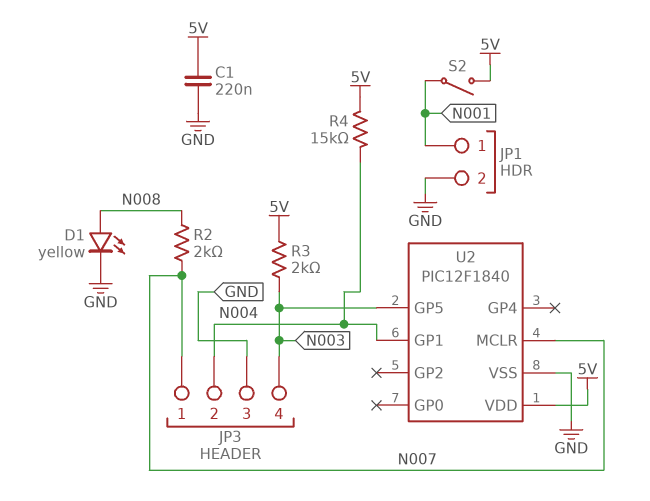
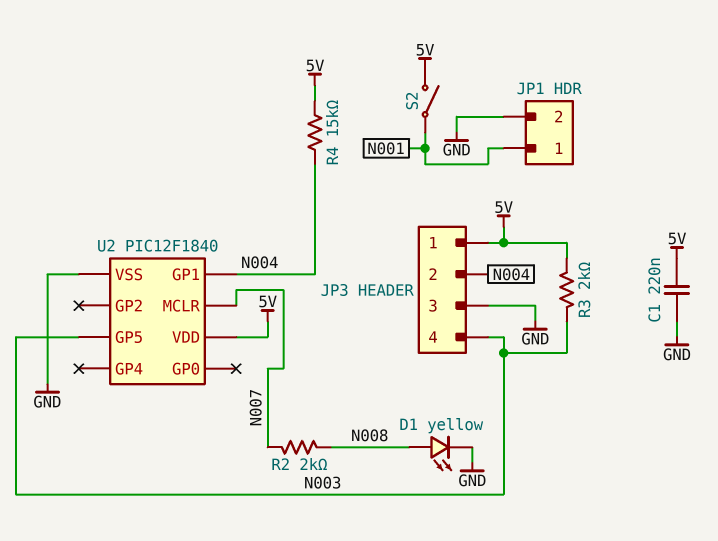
JP3 pin 1: N007 -> 5V

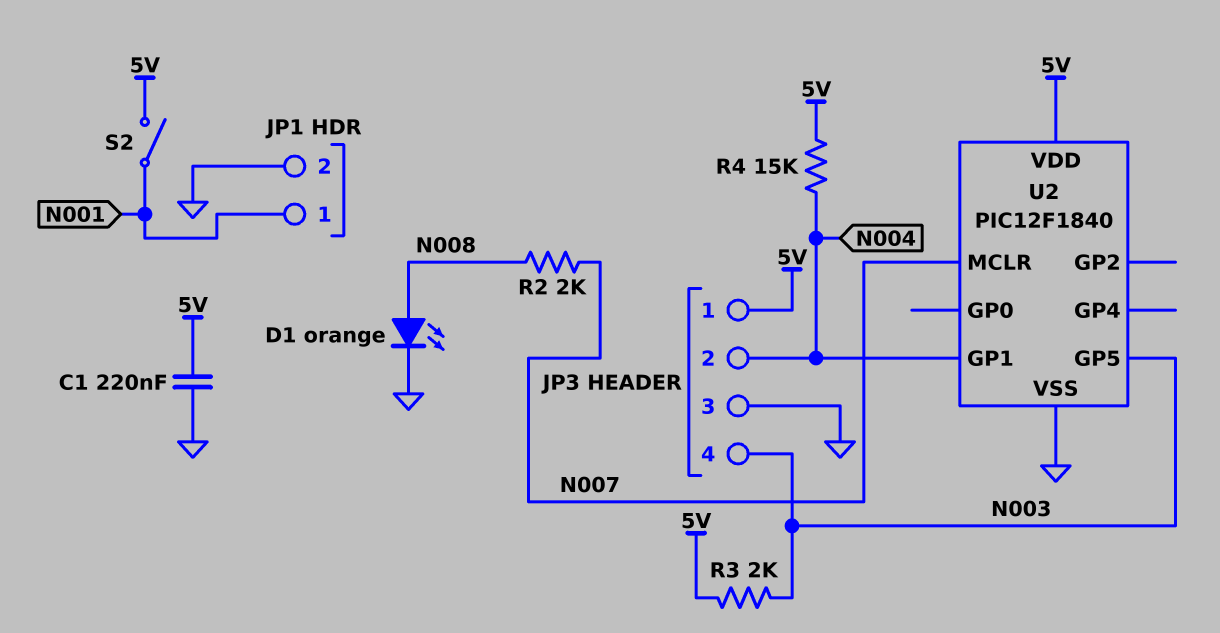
D1: LED yellow (A N008, K GND) -> LED orange (A N008, K GND)

